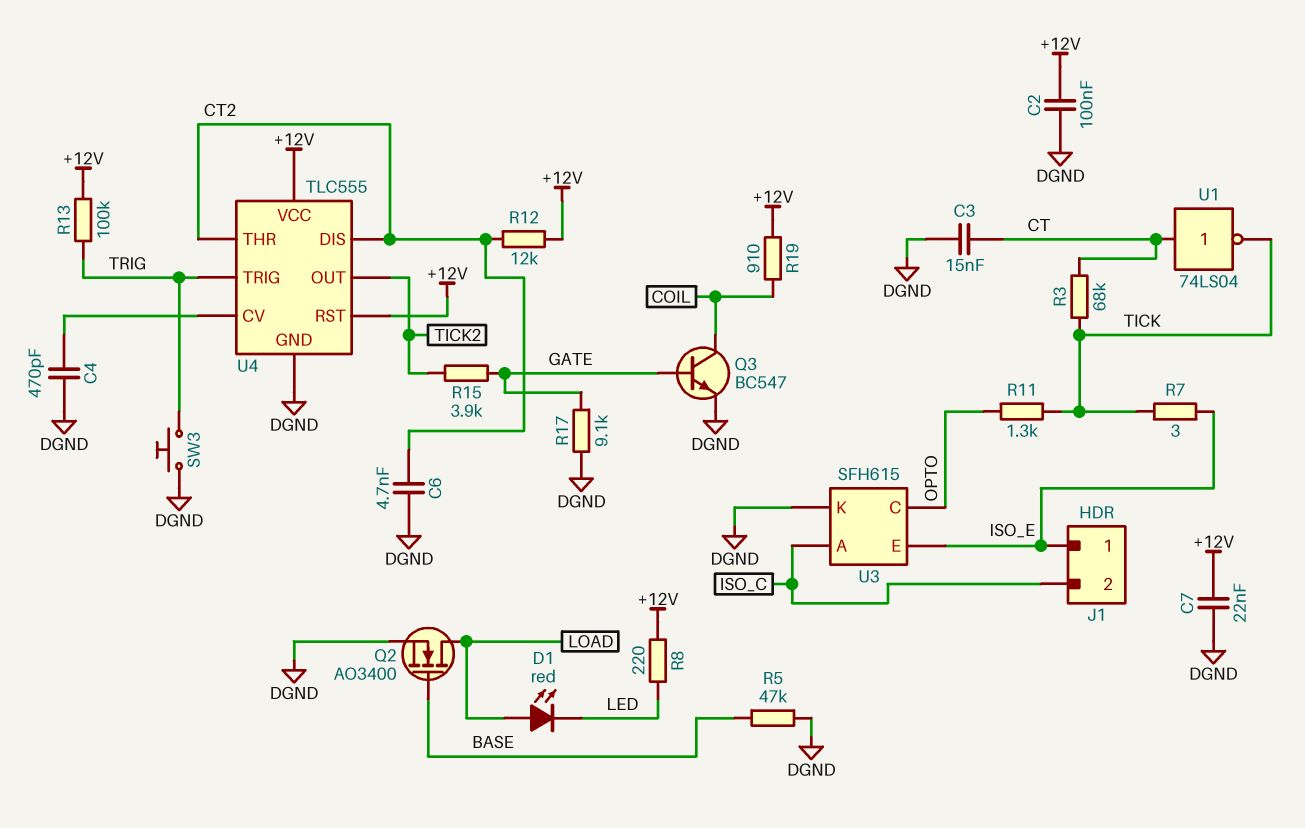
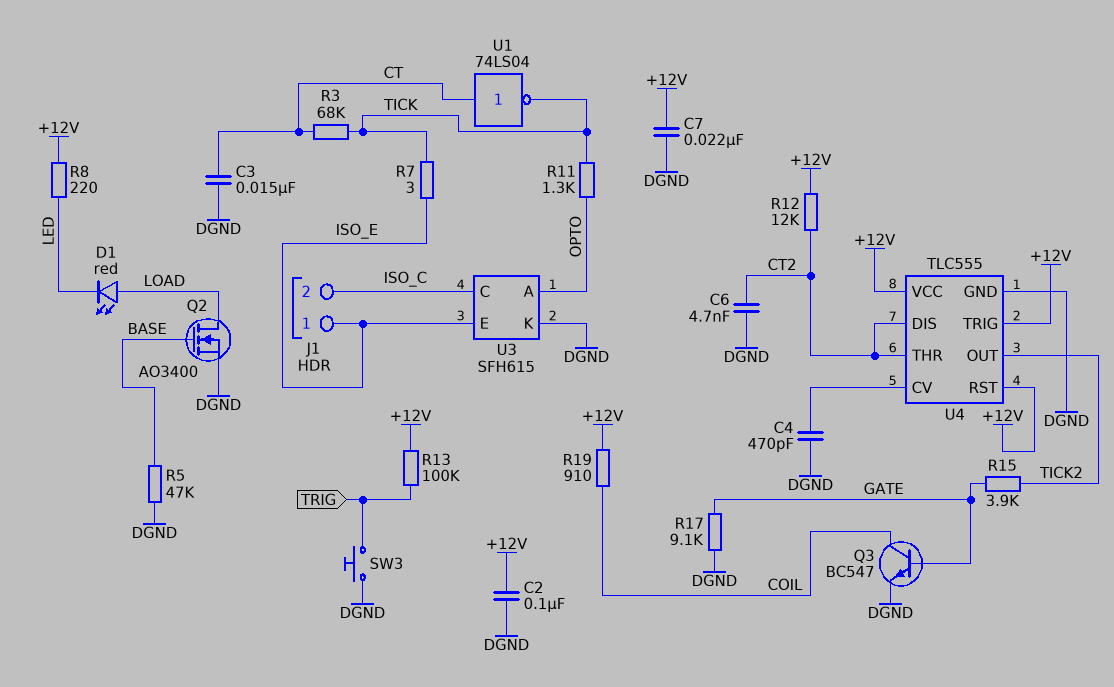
U3 pin A: ISO_C -> OPTO
U3 pin C: OPTO -> ISO_C
U4 pin TRIG: TRIG -> +12V

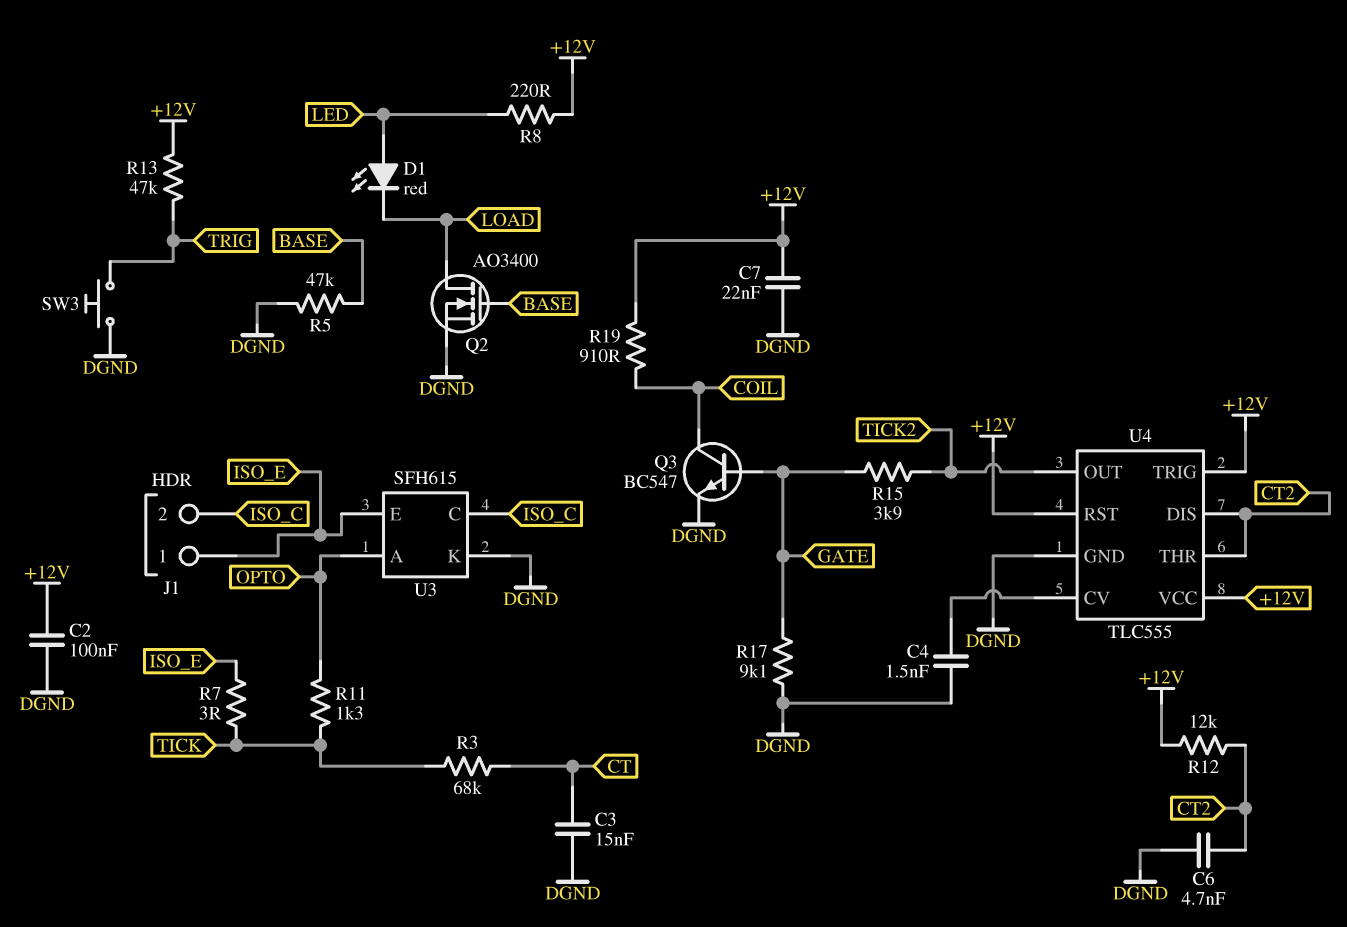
C4: 470pF (DGND, U4/CV) -> 1.5nF (DGND, U4/CV)
D1: LED red (A LOAD, K LED) -> LED red (A LED, K LOAD)
R13: 100k (+12V, TRIG) -> 47k (+12V, TRIG)
U1: NOT 74LS04 (in CT, out TICK) -> none

